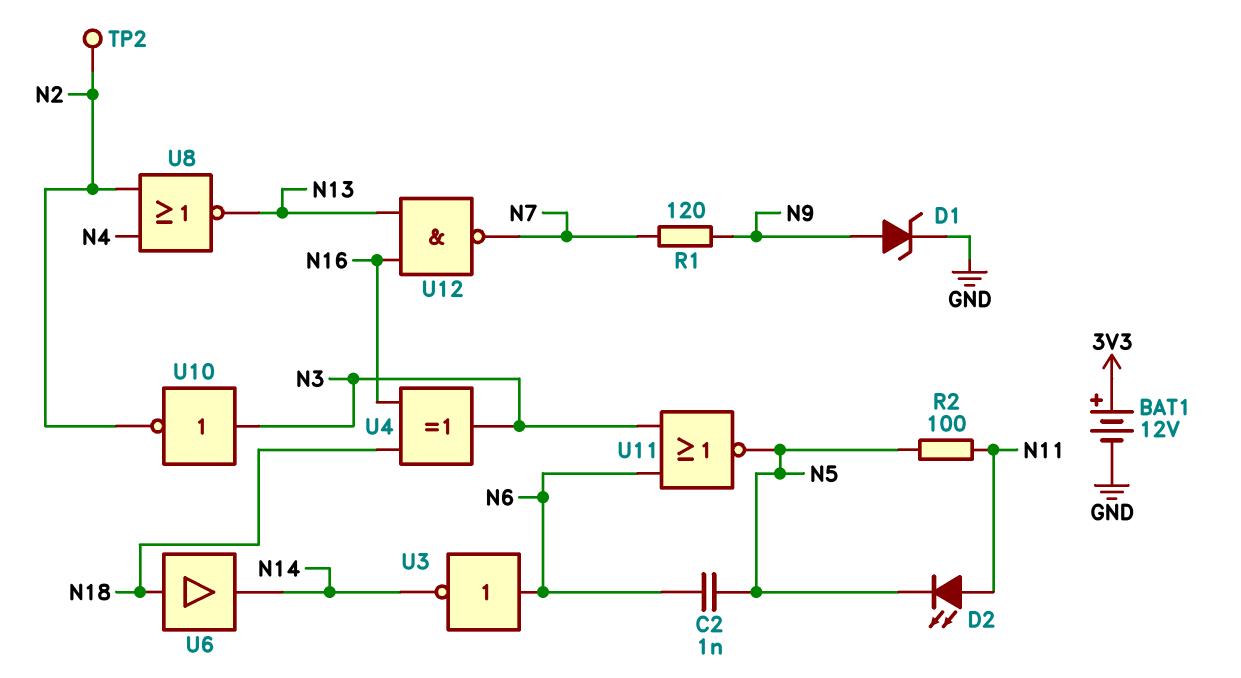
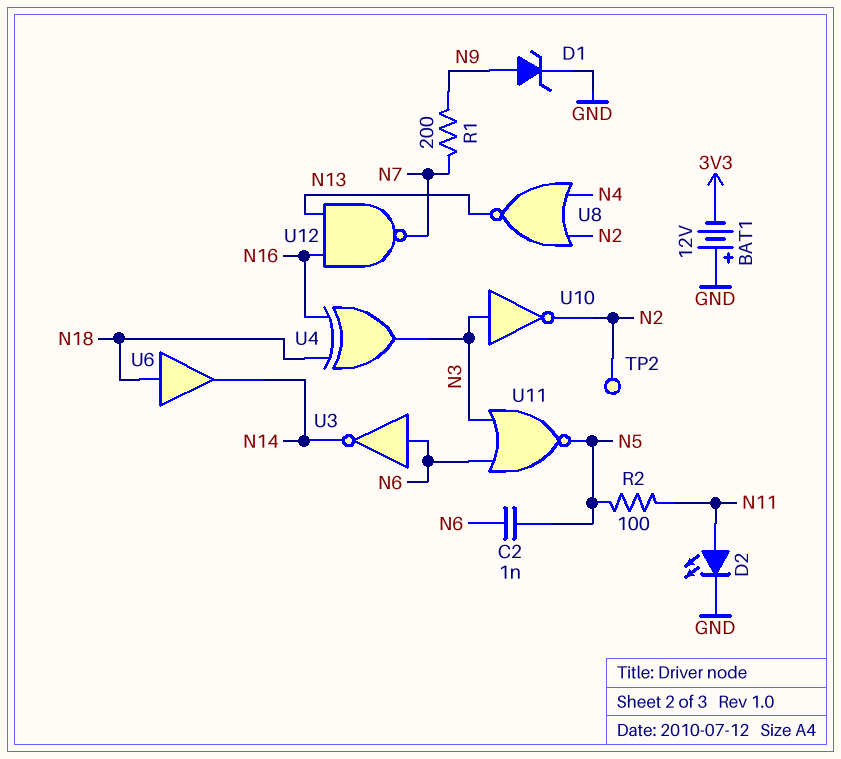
BAT1: 12V (plus 3V3, minus GND) -> 12V (plus GND, minus 3V3)
D2: LED (A N11, K N5) -> LED (A N11, K GND)
R1: 120 (N7, N9) -> 200 (N7, N9)

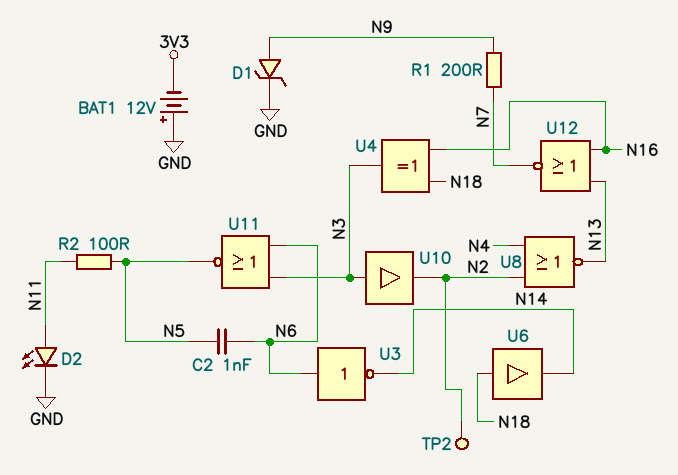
U10: NOT (in N3, out N2) -> buffer (in N3, out N2)
U12: NAND (in N13, in N16, out N7) -> NOR (in N13, in N16, out N7)

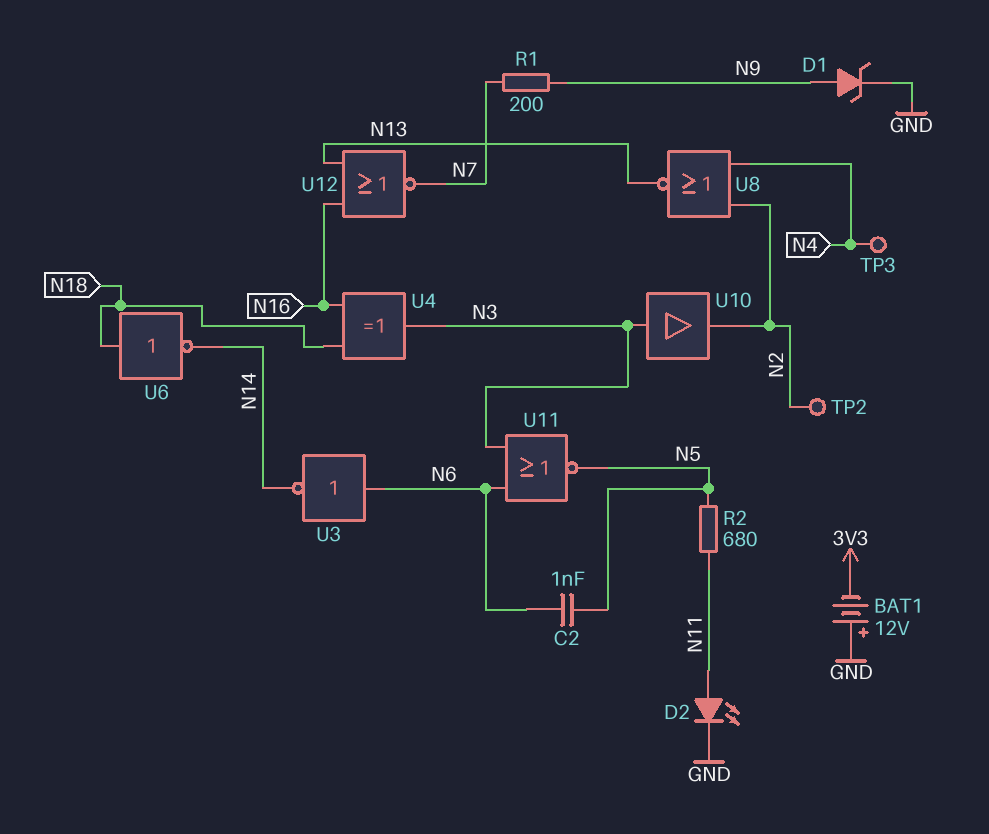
R2: 100 (N5, N11) -> 680 (N5, N11)
TP3: none -> test point (N4)
U6: buffer (in N18, out N14) -> NOT (in N18, out N14)

